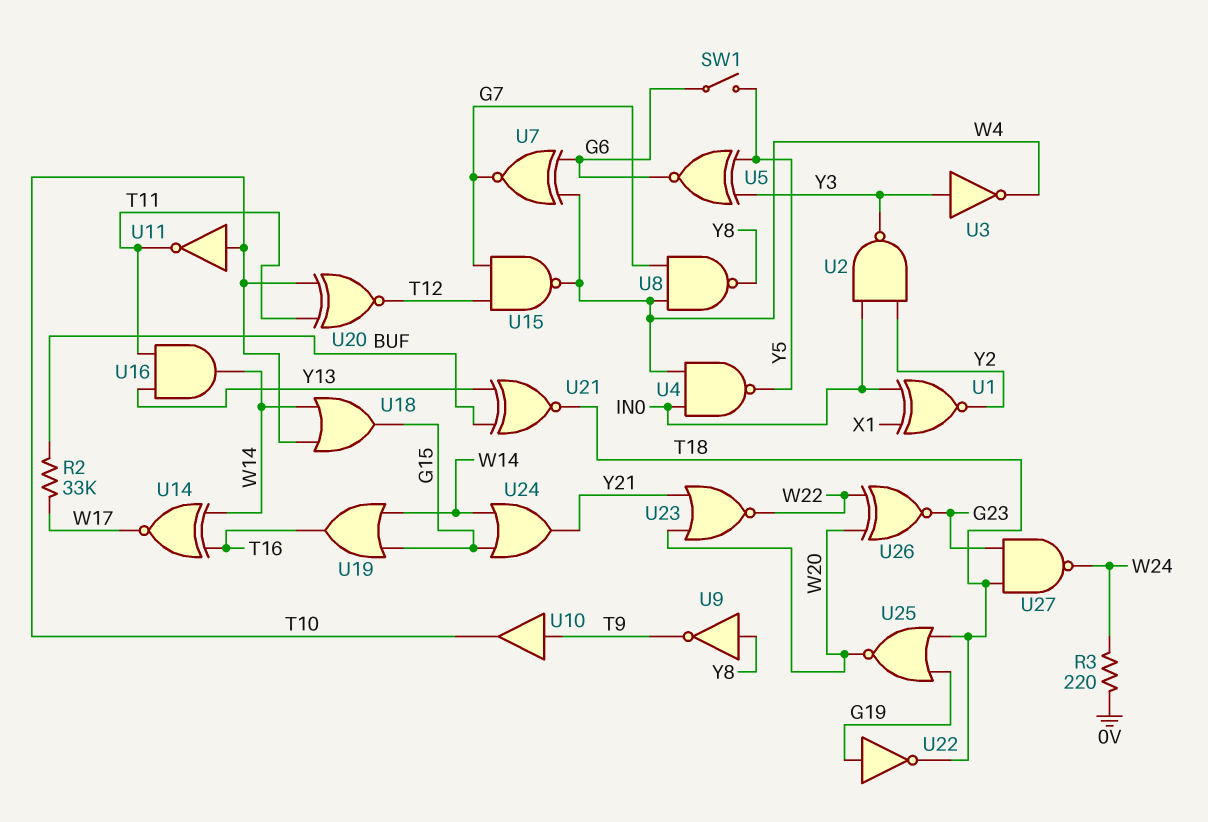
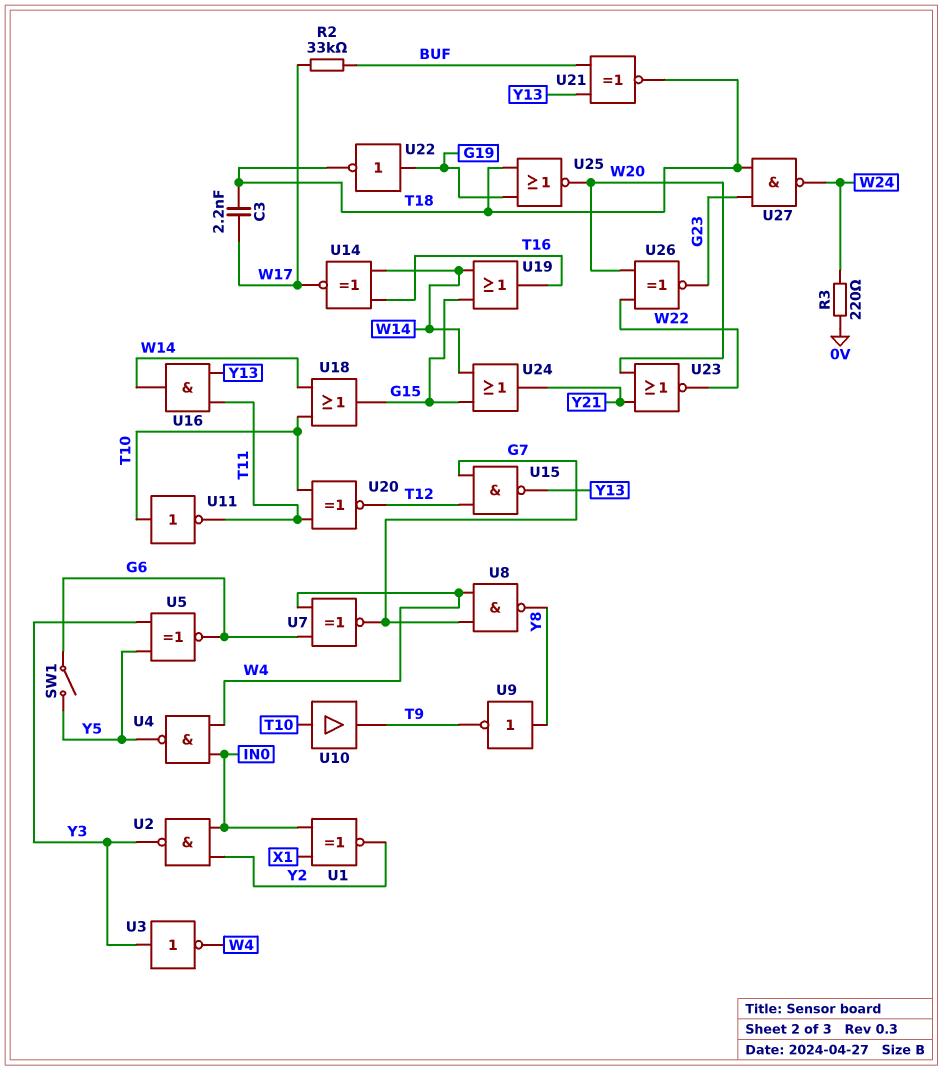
C3: none -> 2.2nF (T18, W17)
U10: buffer (in T9, out T10) -> buffer (in T10, out T9)
U15: NAND (in G7, in T12, out W4) -> NAND (in G7, in T12, out Y13)

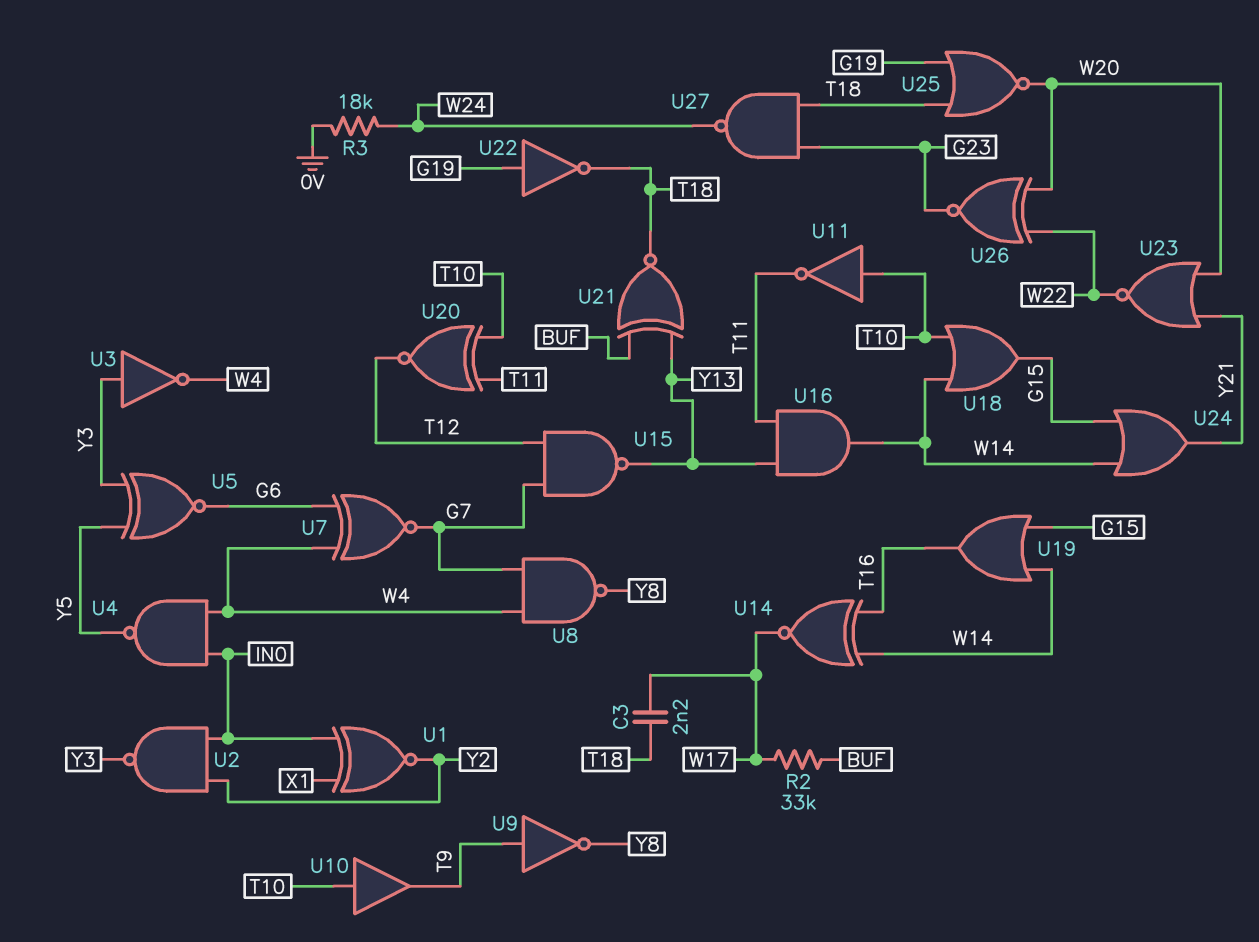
R3: 220 (0V, W24) -> 18k (0V, W24)
SW1: switch (G6, Y5) -> none
U9: NOT (in Y8, out T9) -> NOT (in T9, out Y8)

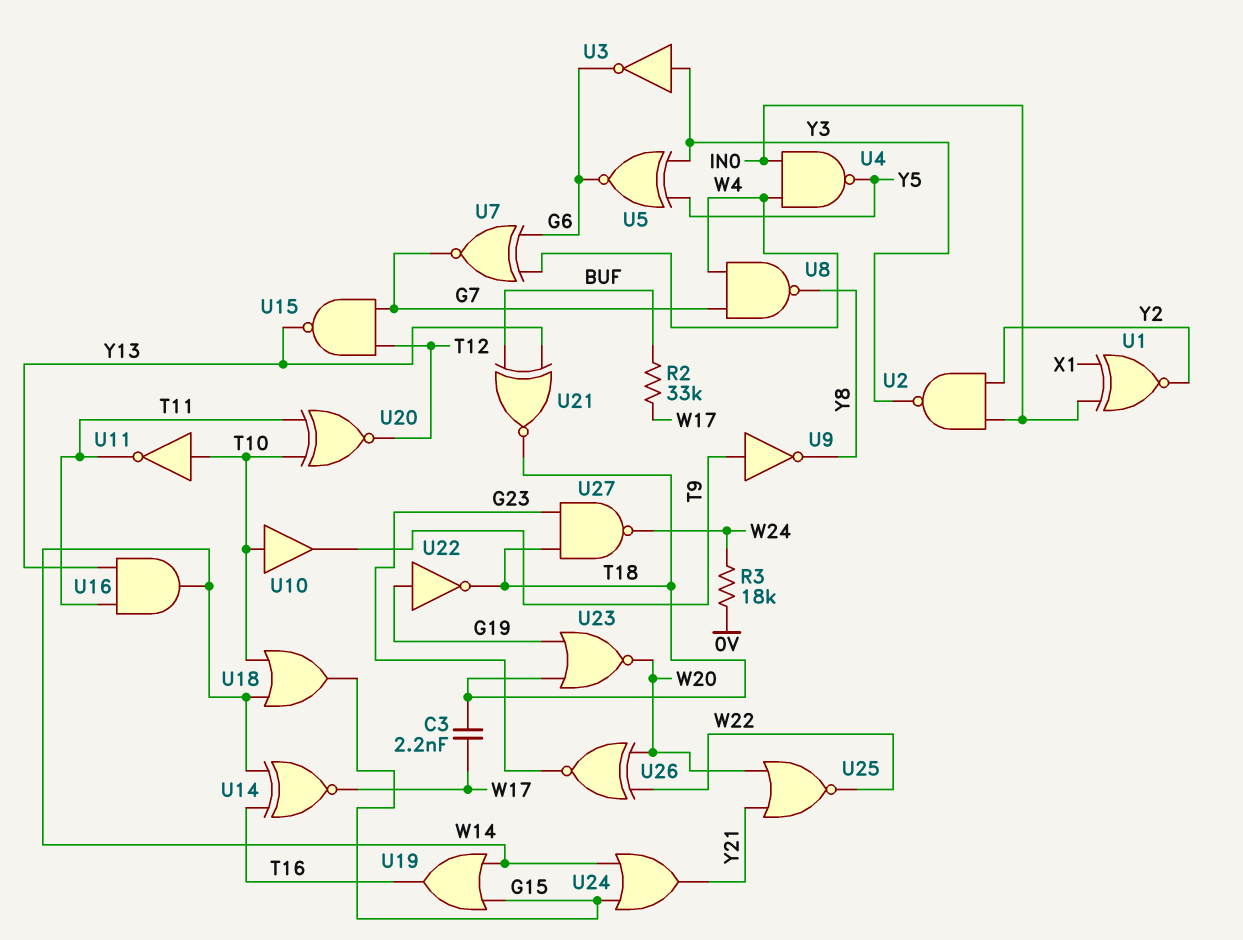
U3: NOT (in Y3, out W4) -> NOT (in Y3, out G6)
U23: NOR (in W20, in Y21, out W22) -> NOR (in G19, in T18, out W20)
U25: NOR (in G19, in T18, out W20) -> NOR (in W20, in Y21, out W22)

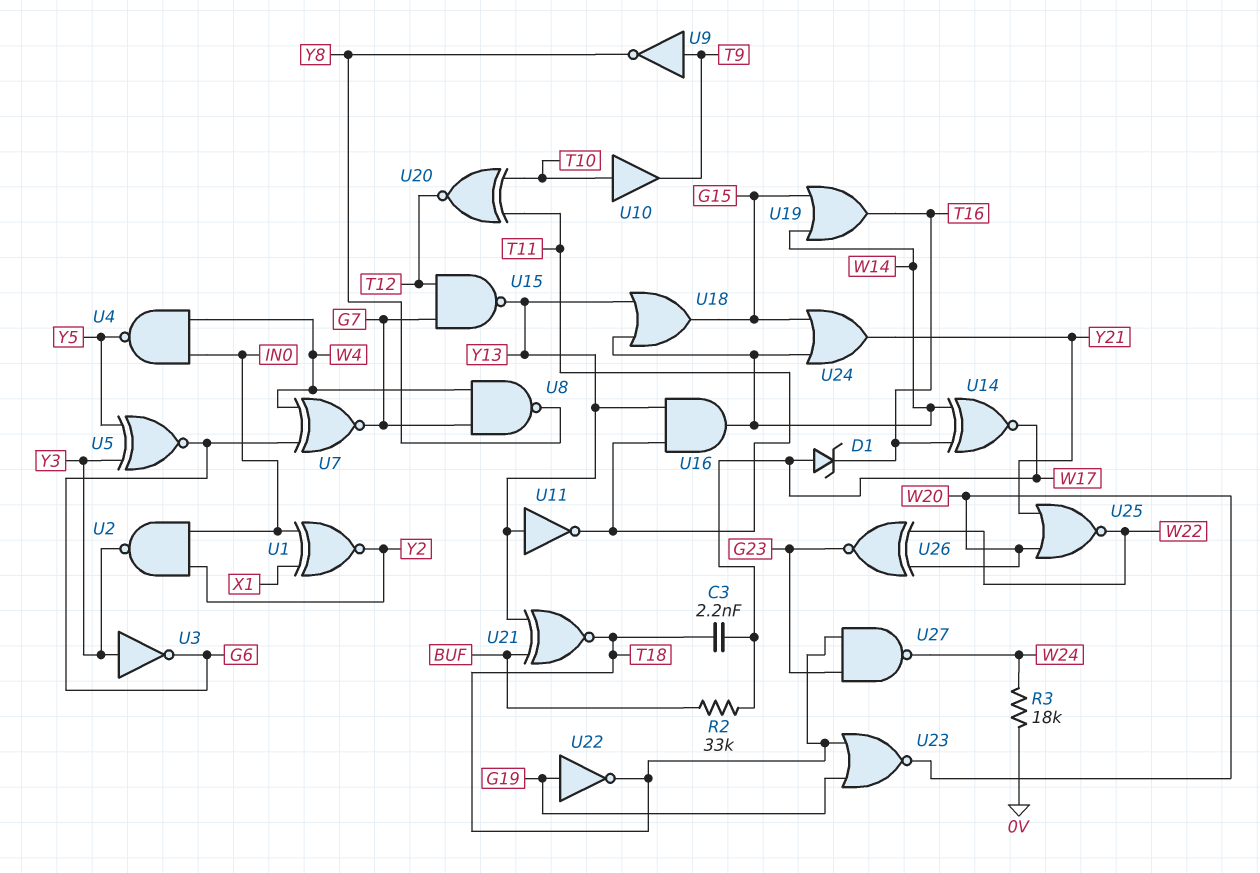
D1: none -> zener (A W17, K T16)
U11: NOT (in T10, out T11) -> NOT (in Y13, out T11)
U18: OR (in T10, in W14, out G15) -> OR (in W14, in Y13, out G15)

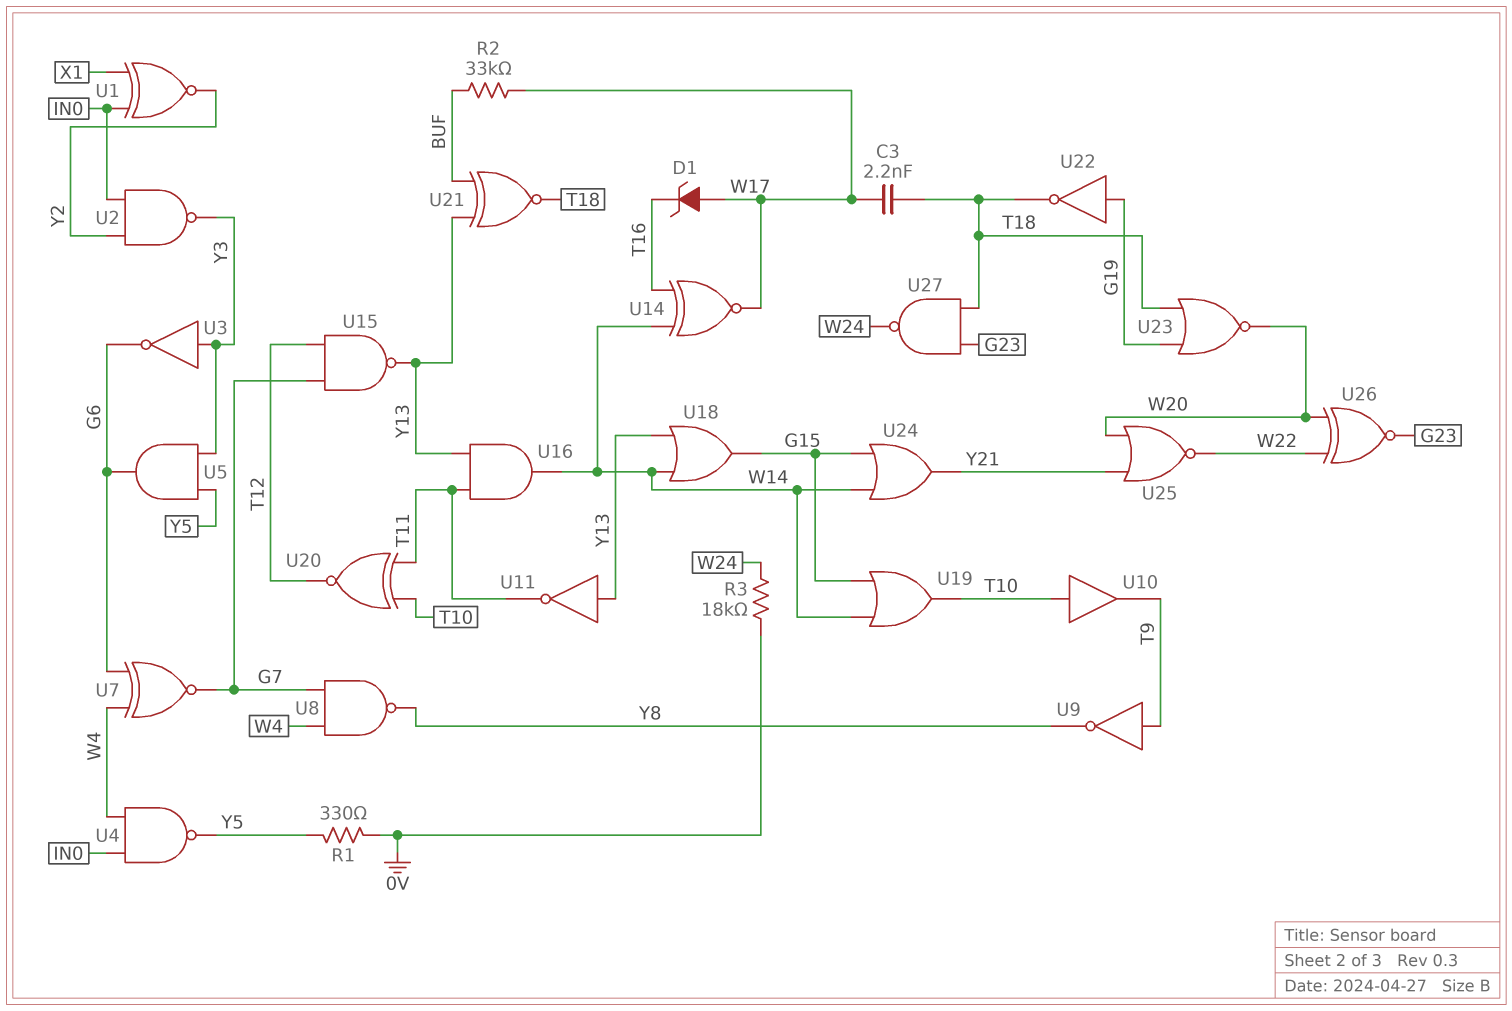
R1: none -> 330 (0V, Y5)
U5: XNOR (in Y3, in Y5, out G6) -> AND (in Y3, in Y5, out G6)
U19: OR (in G15, in W14, out T16) -> OR (in G15, in W14, out T10)

